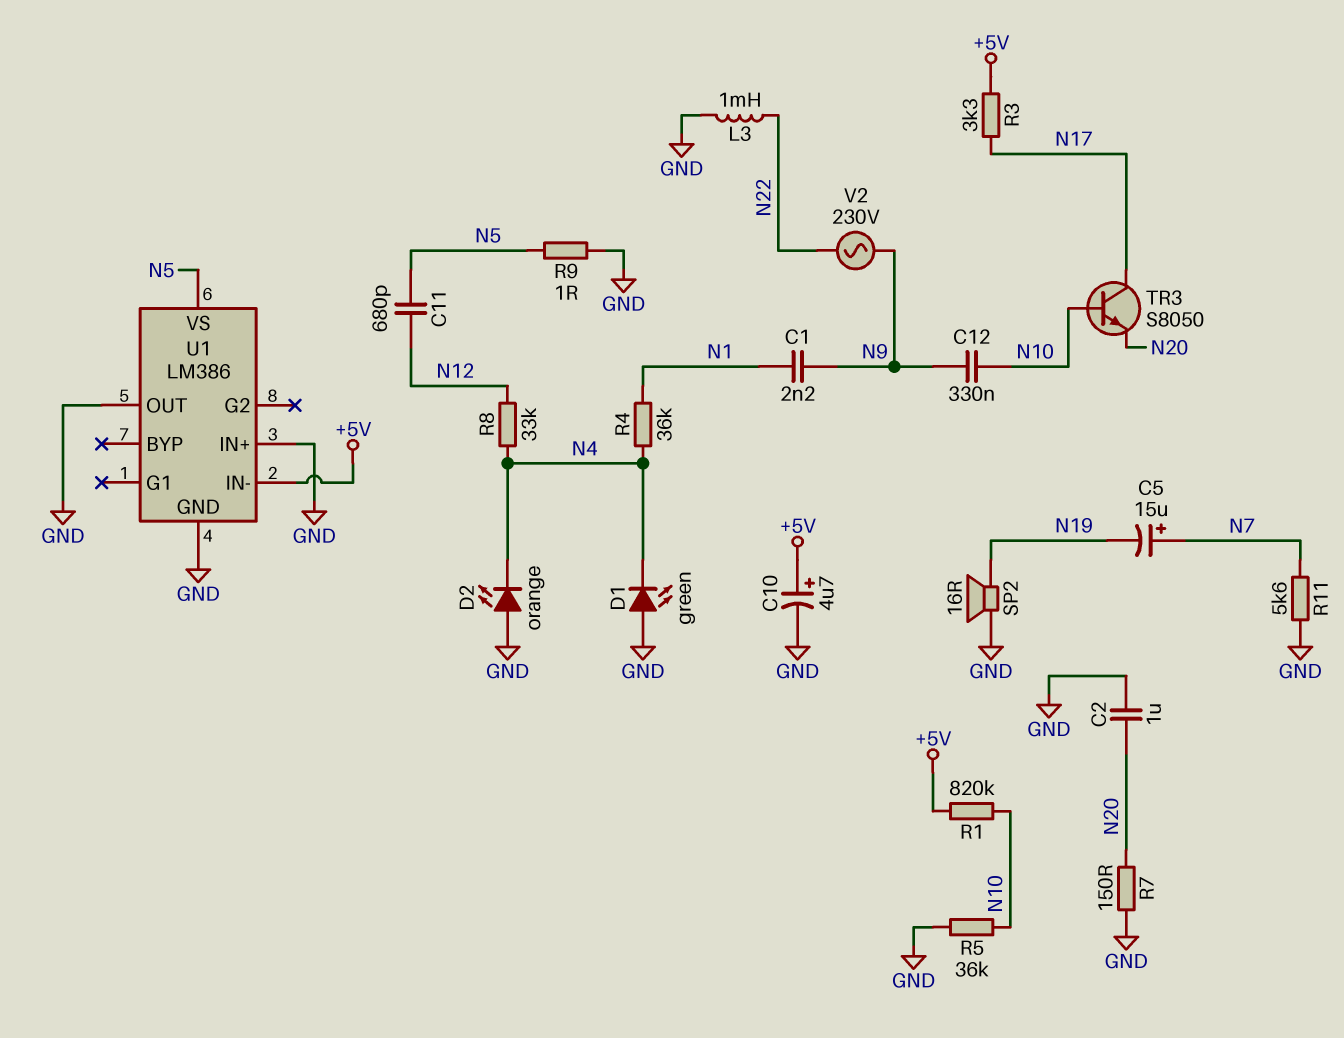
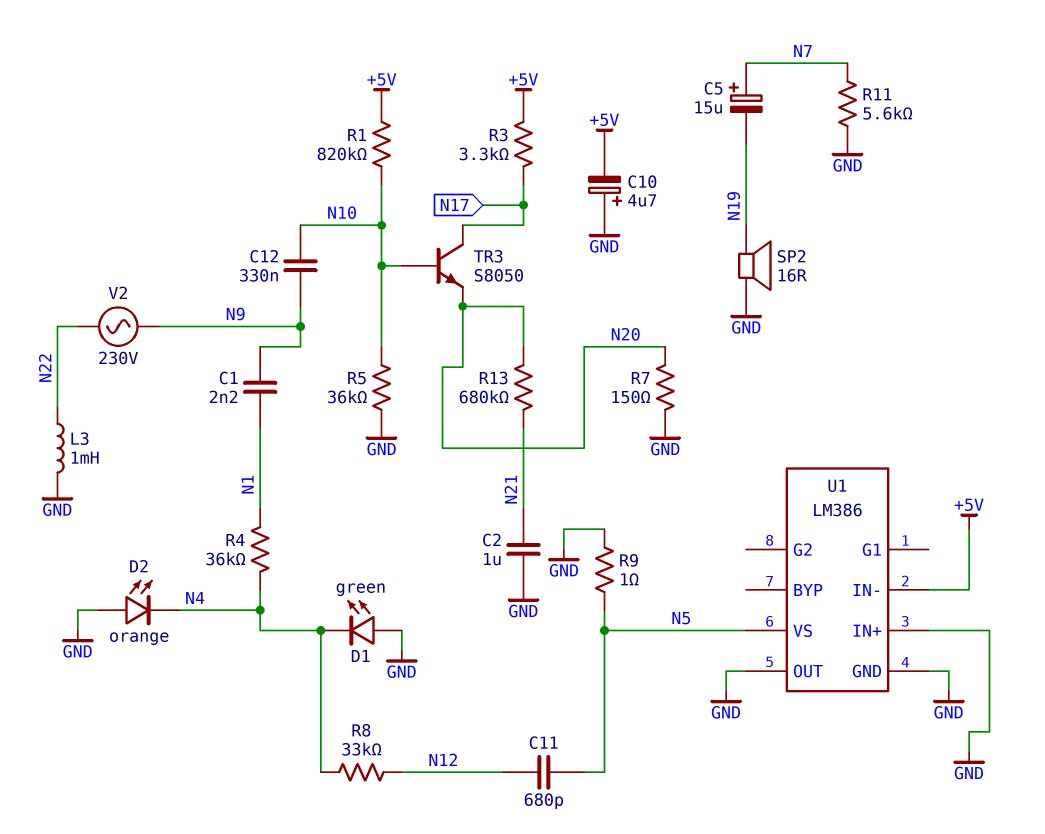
C2: 1uF (GND, N20) -> 1uF (GND, N21)
C10: 4.7uF (plus +5V, minus GND) -> 4.7uF (plus GND, minus +5V)
R13: none -> 680k (N20, N21)

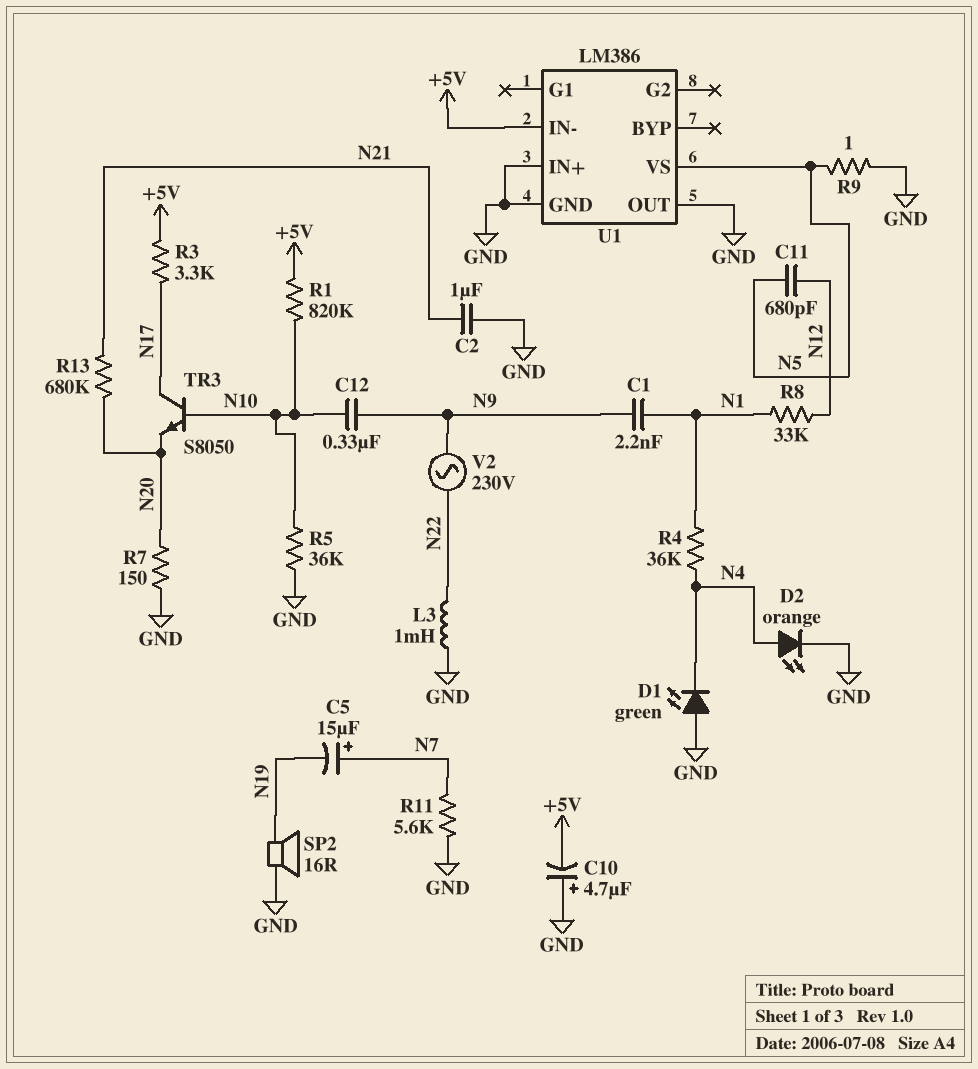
D2: LED orange (A GND, K N4) -> LED orange (A N4, K GND)
R8: 33k (N4, N12) -> 33k (N1, N12)

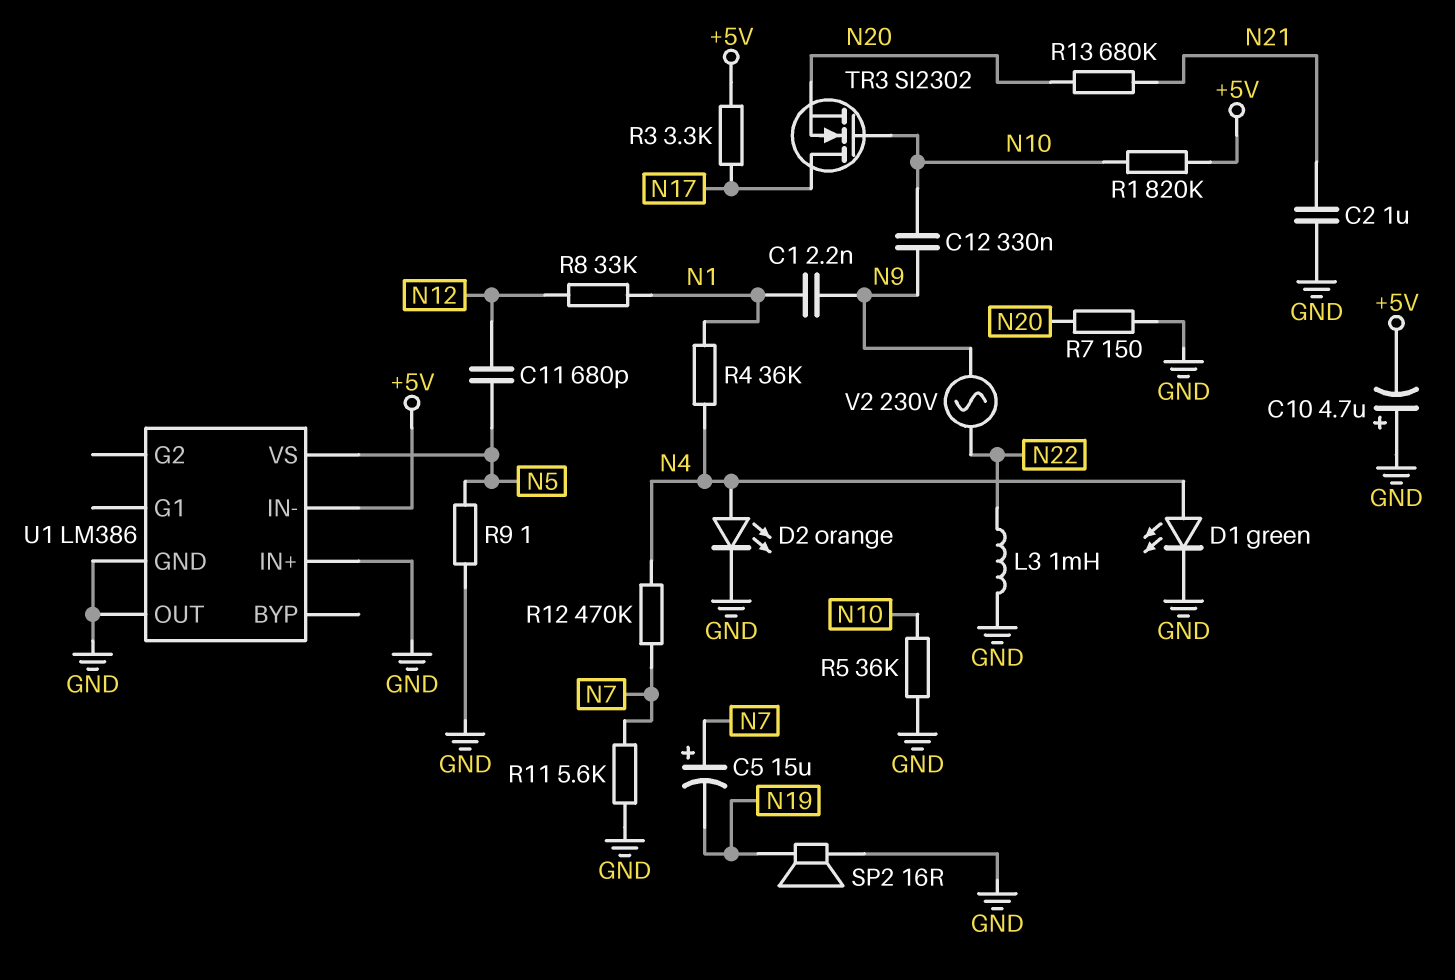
D1: LED green (A GND, K N4) -> LED green (A N4, K GND)
R12: none -> 470k (N4, N7)
TR3: NPN S8050 (B N10, C N17, E N20) -> NMOS SI2302 (G N10, D N17, S N20)

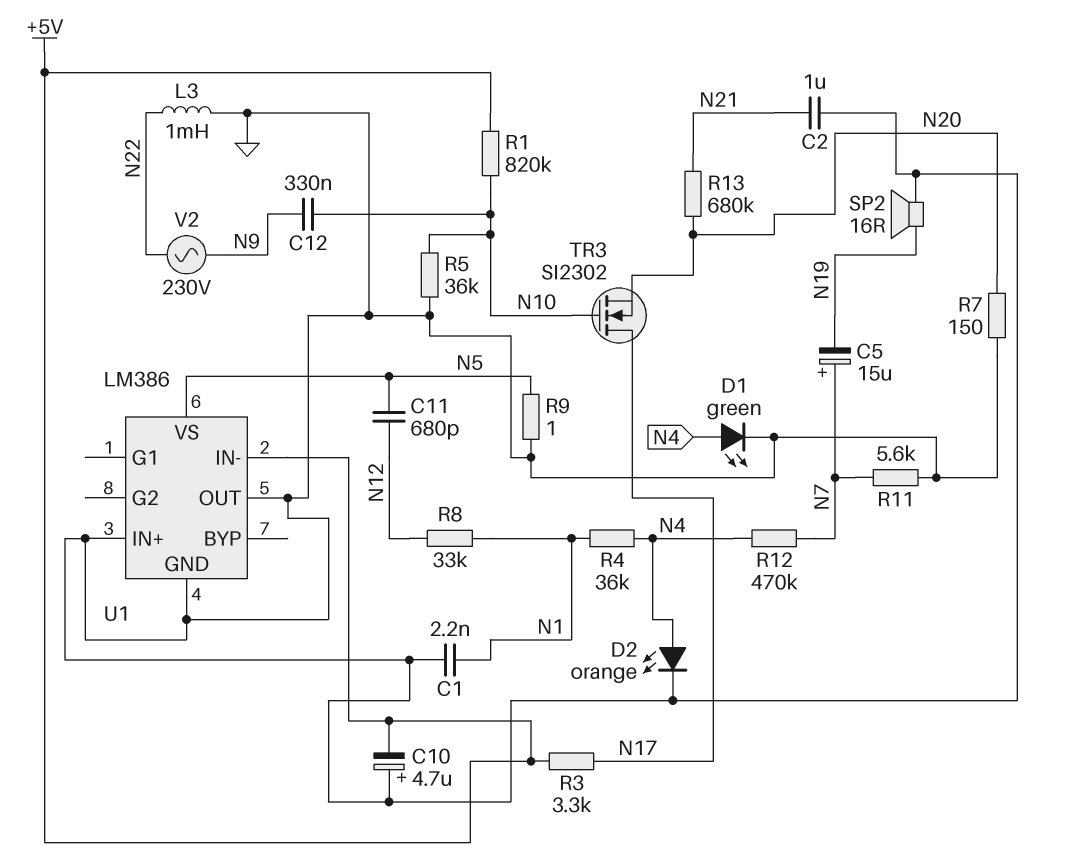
C1: 2.2nF (N1, N9) -> 2.2nF (GND, N1)

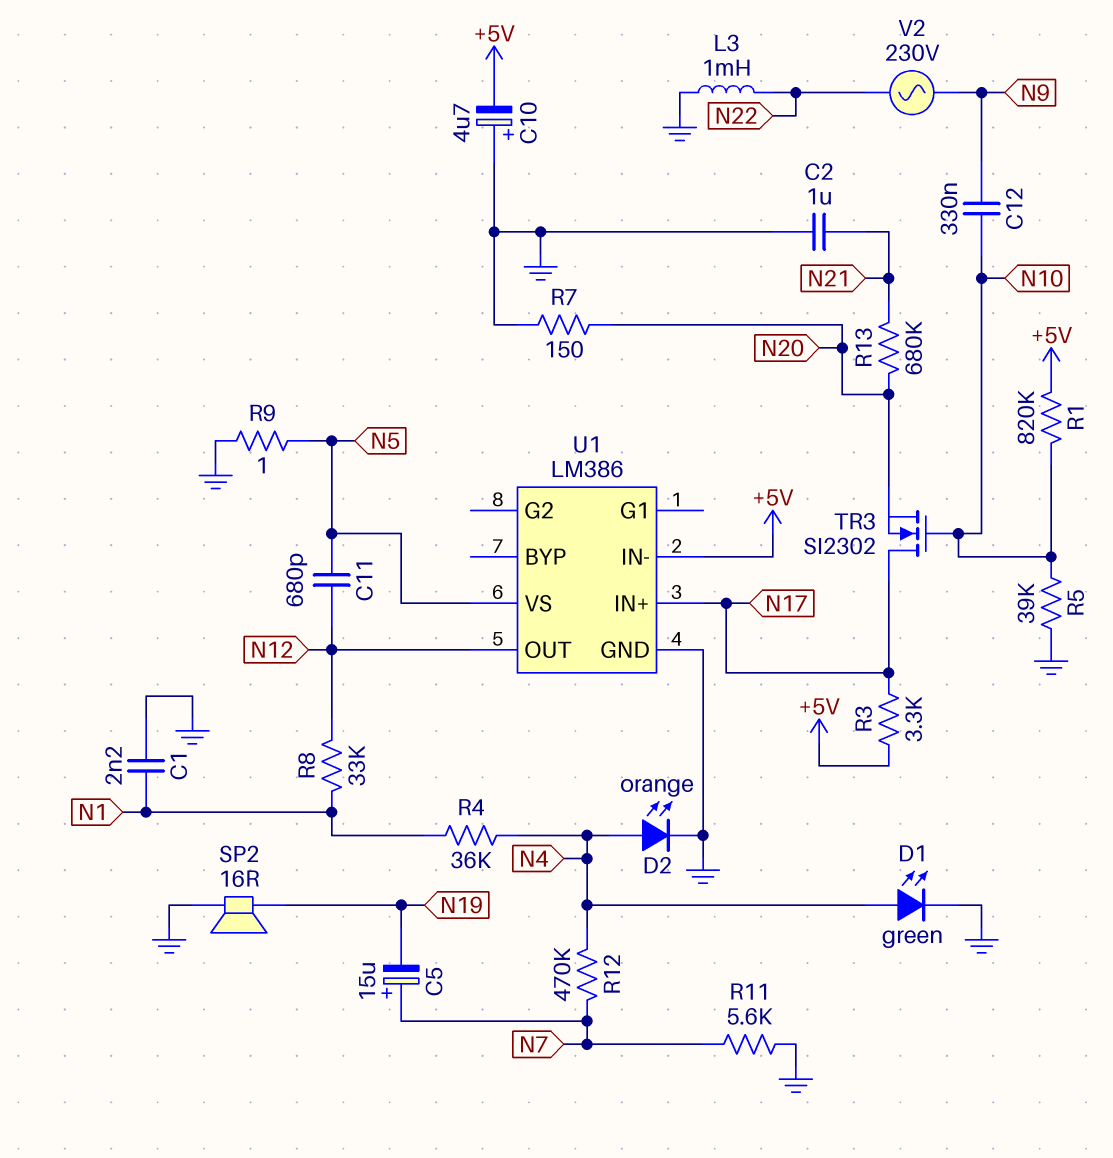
R5: 36k (GND, N10) -> 39k (GND, N10)
U1 pin IN+: GND -> N17
U1 pin OUT: GND -> N12

